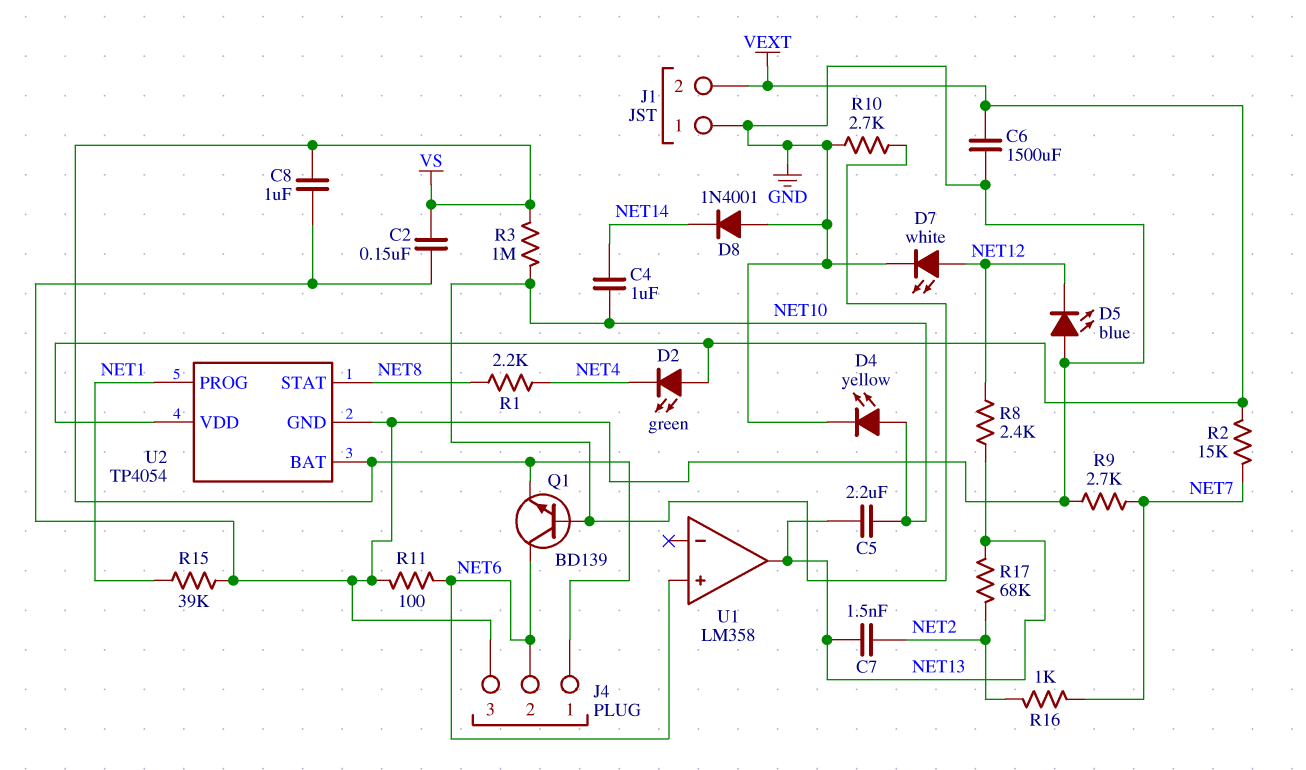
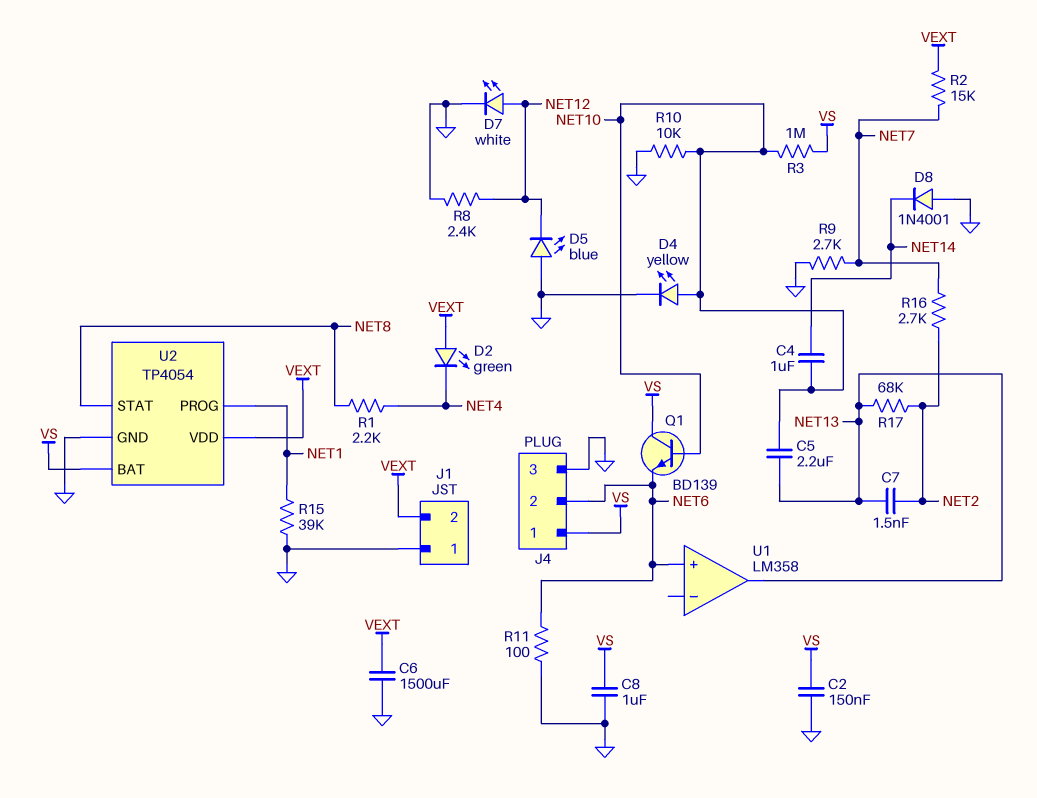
Q1: NPN BD139 (B NET10, C NET6, E VS) -> NPN BD139 (B NET10, C VS, E NET6)
R8: 2.4k (NET12, NET13) -> 2.4k (GND, NET12)
R10: 2.7k (GND, NET10) -> 10k (GND, NET10)
R16: 1k (NET2, NET7) -> 2.7k (NET2, NET7)

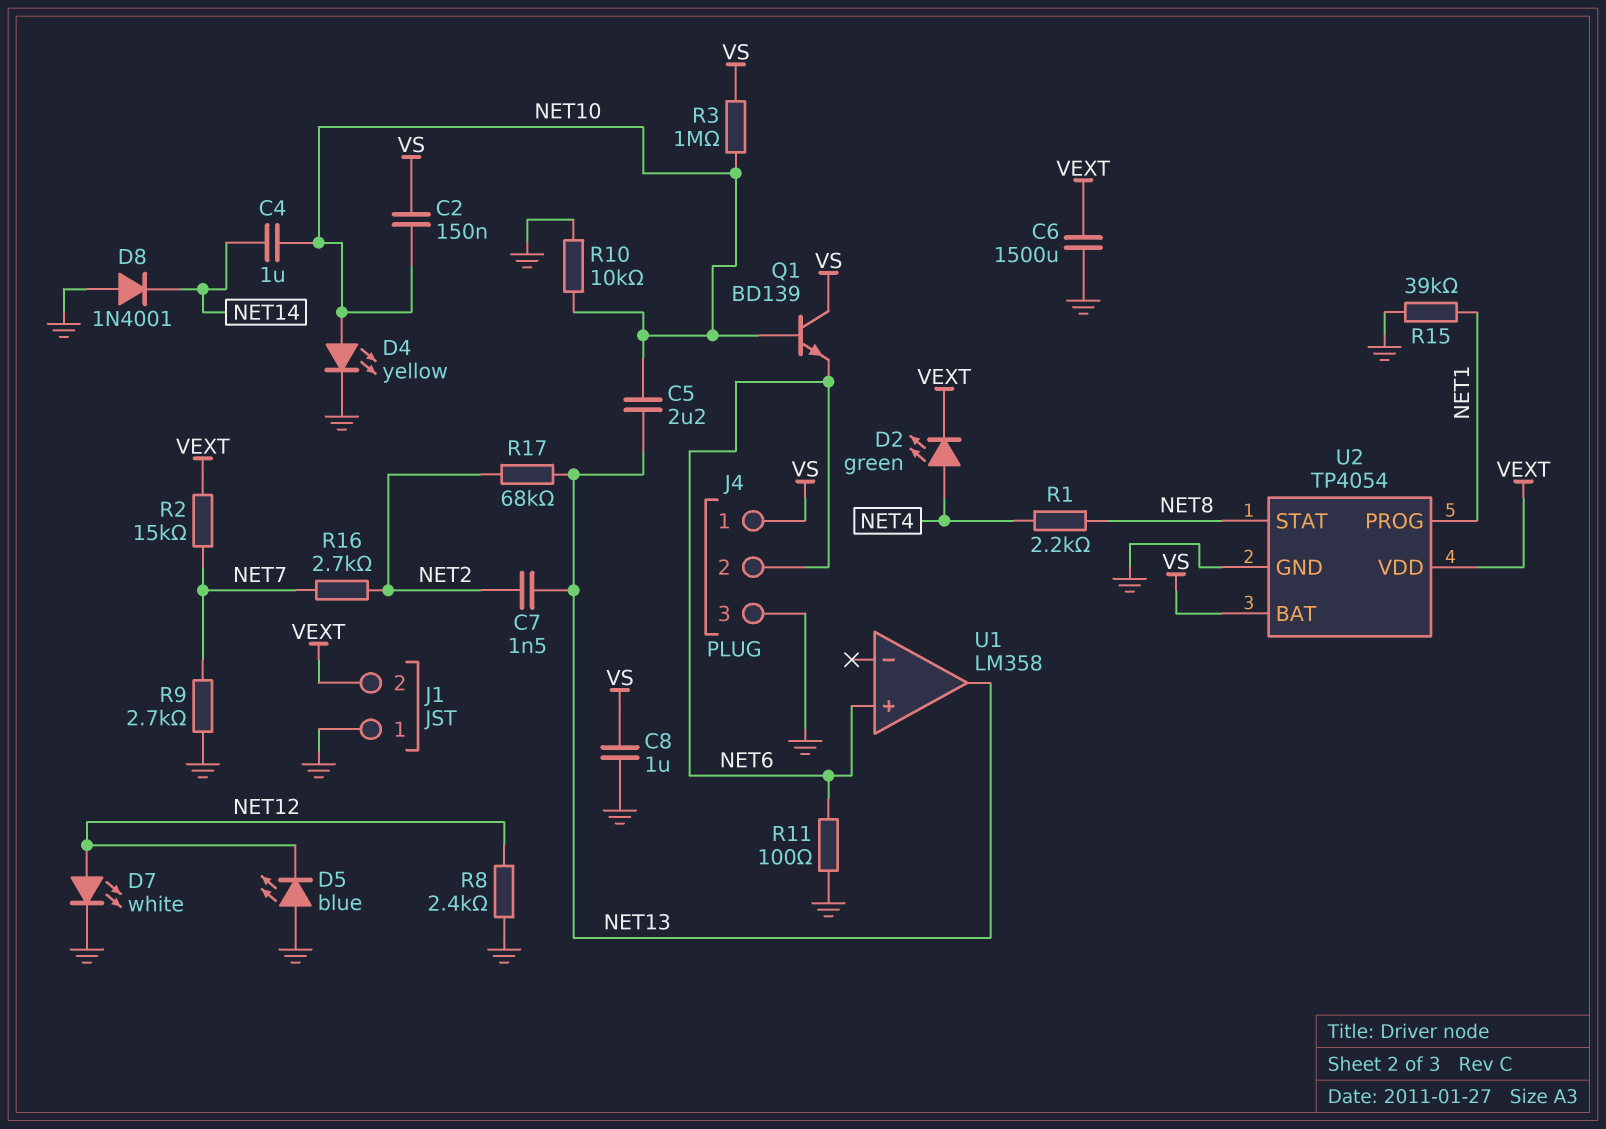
C2: 150nF (GND, VS) -> 150nF (NET10, VS)
D2: LED green (A VEXT, K NET4) -> LED green (A NET4, K VEXT)

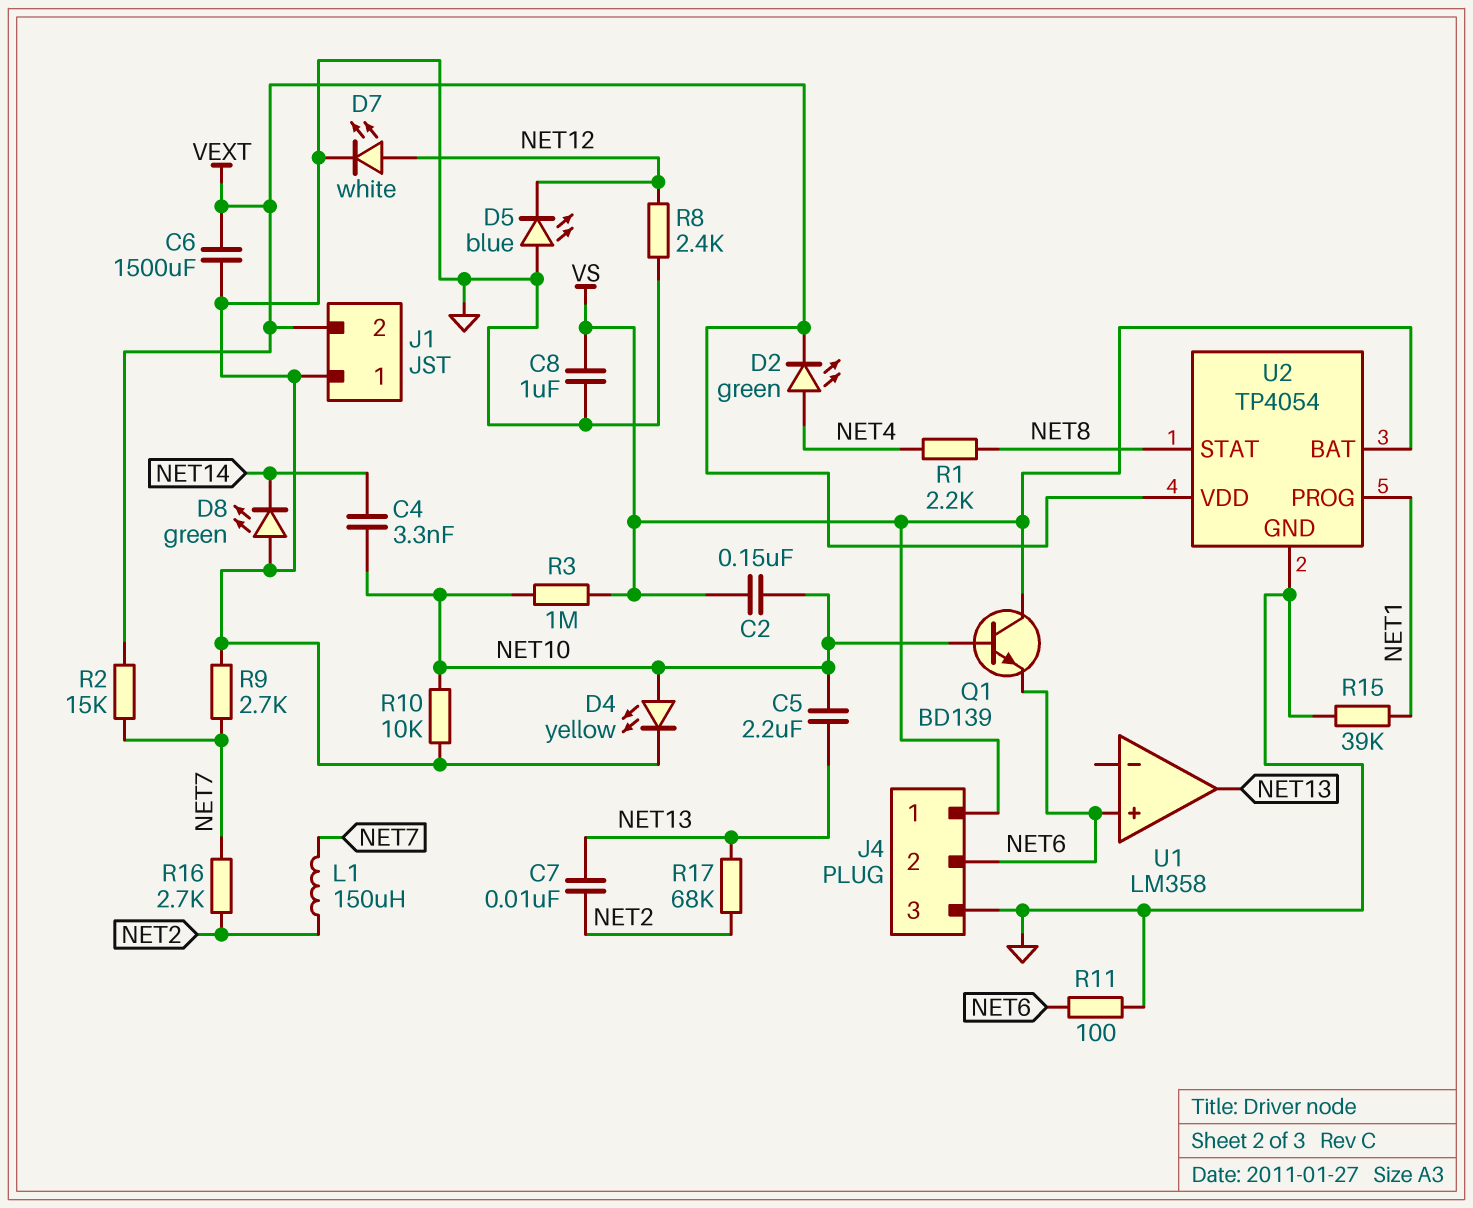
C4: 1uF (NET10, NET14) -> 3.3nF (NET10, NET14)
C7: 1.5nF (NET2, NET13) -> 10nF (NET2, NET13)
D8: diode 1N4001 (A GND, K NET14) -> LED green (A GND, K NET14)
L1: none -> 150uH (NET2, NET7)

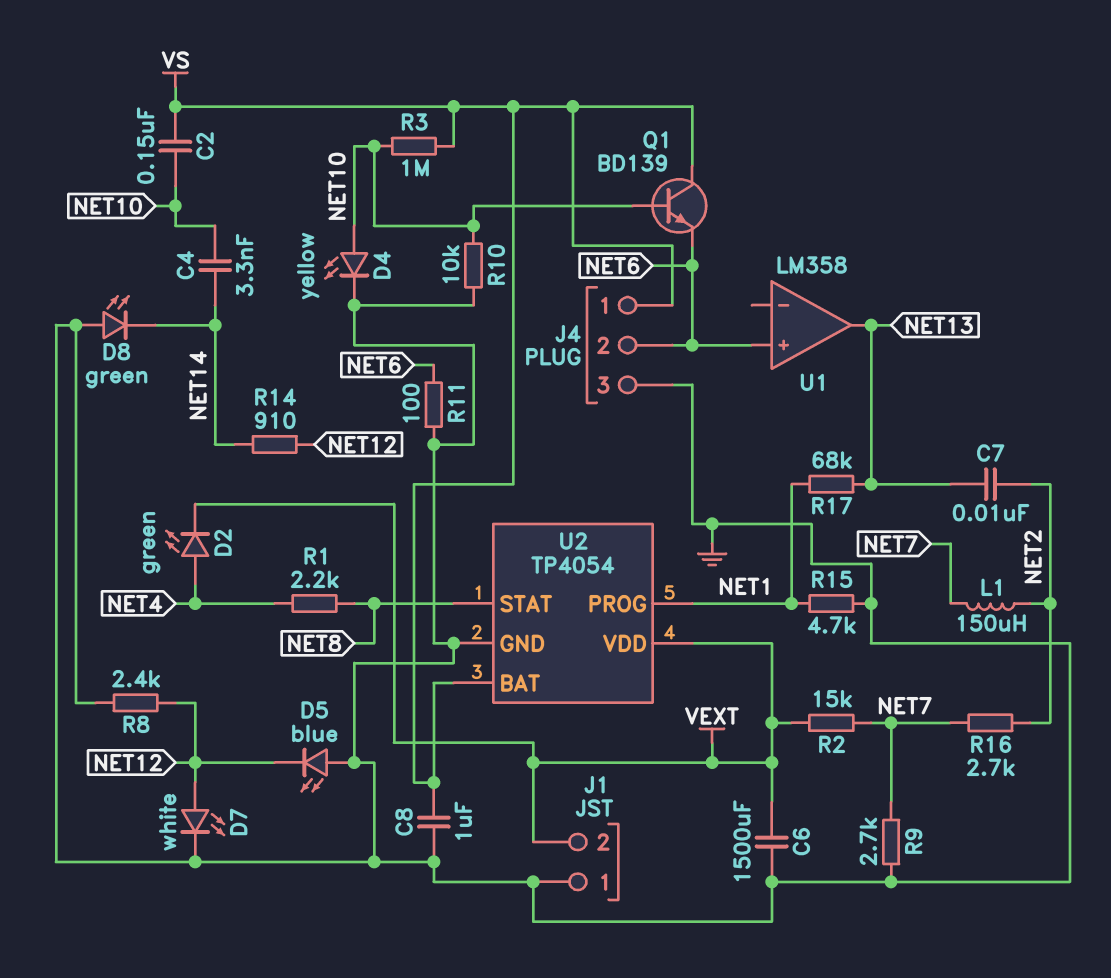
C5: 2.2uF (NET10, NET13) -> none
R14: none -> 910 (NET12, NET14)
R15: 39k (GND, NET1) -> 4.7k (GND, NET1)
R17: 68k (NET2, NET13) -> 68k (NET1, NET13)

